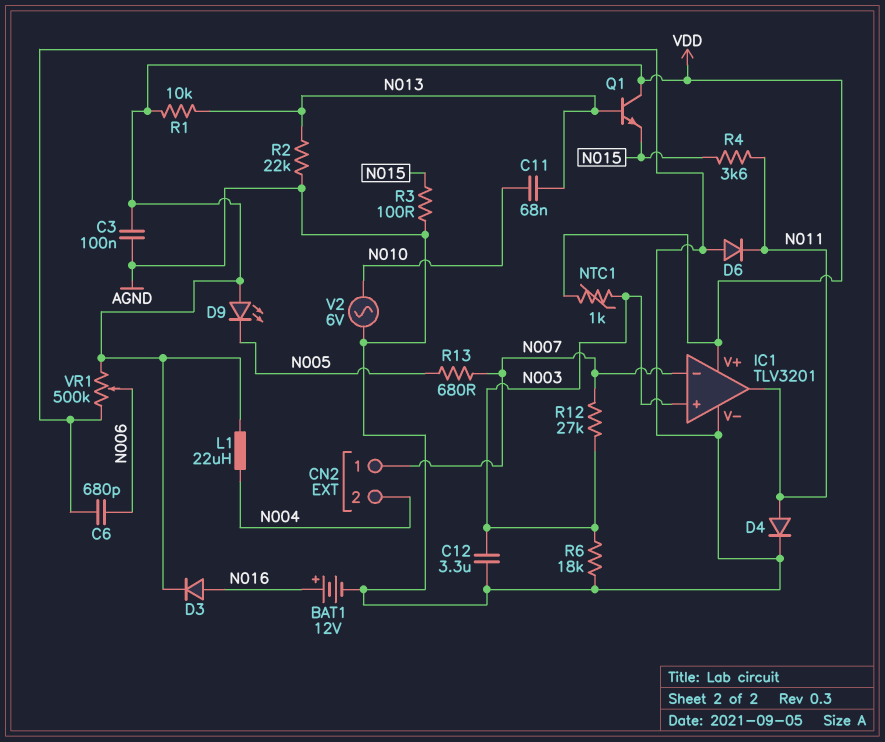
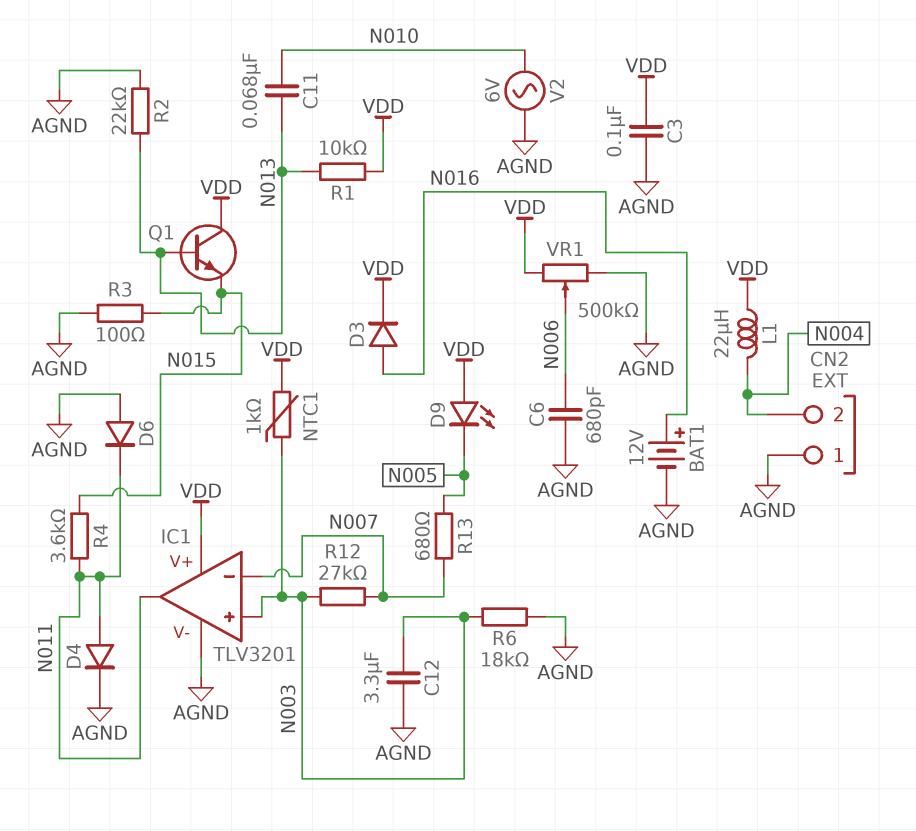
CN2 pin 1: N007 -> AGND

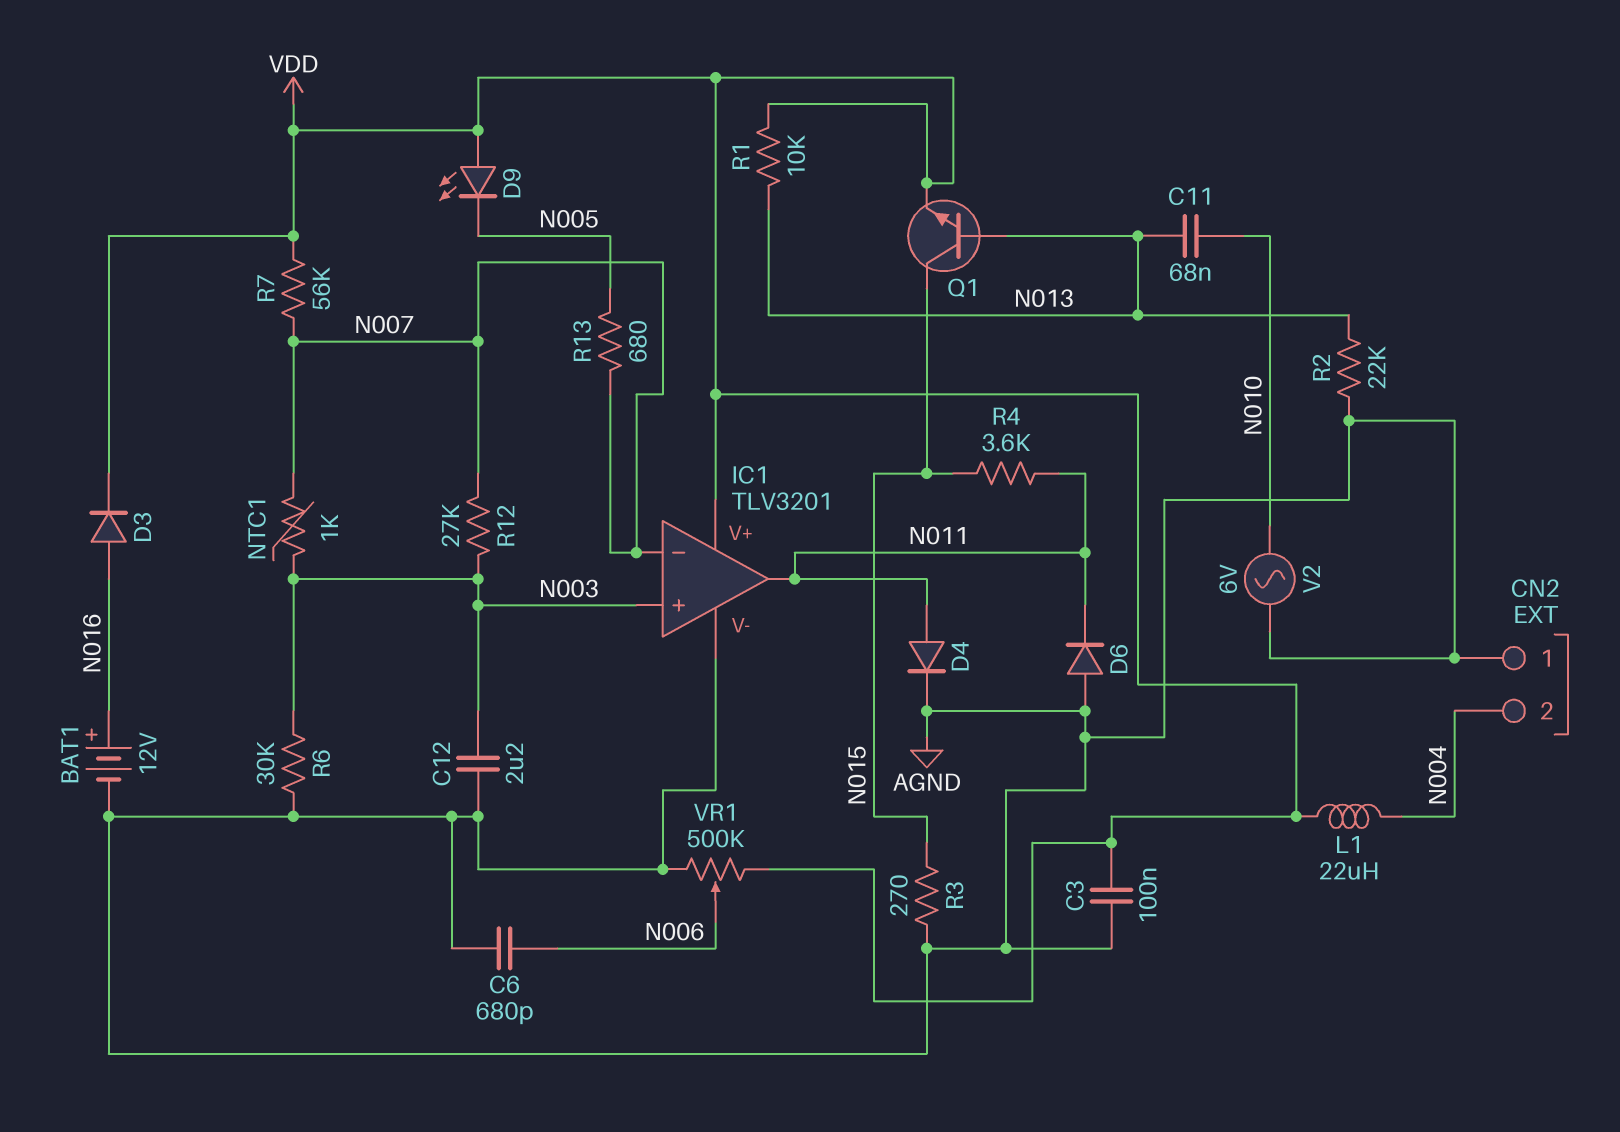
C12: 3.3uF (AGND, N003) -> 2.2uF (AGND, N003)
NTC1: 1k (N003, VDD) -> 1k (N003, N007)
Q1: NPN (B N013, C VDD, E N015) -> NPN (B N013, C N015, E VDD)
R3: 100 (AGND, N015) -> 270 (AGND, N015)
R6: 18k (AGND, N003) -> 30k (AGND, N003)
R7: none -> 56k (N007, VDD)

